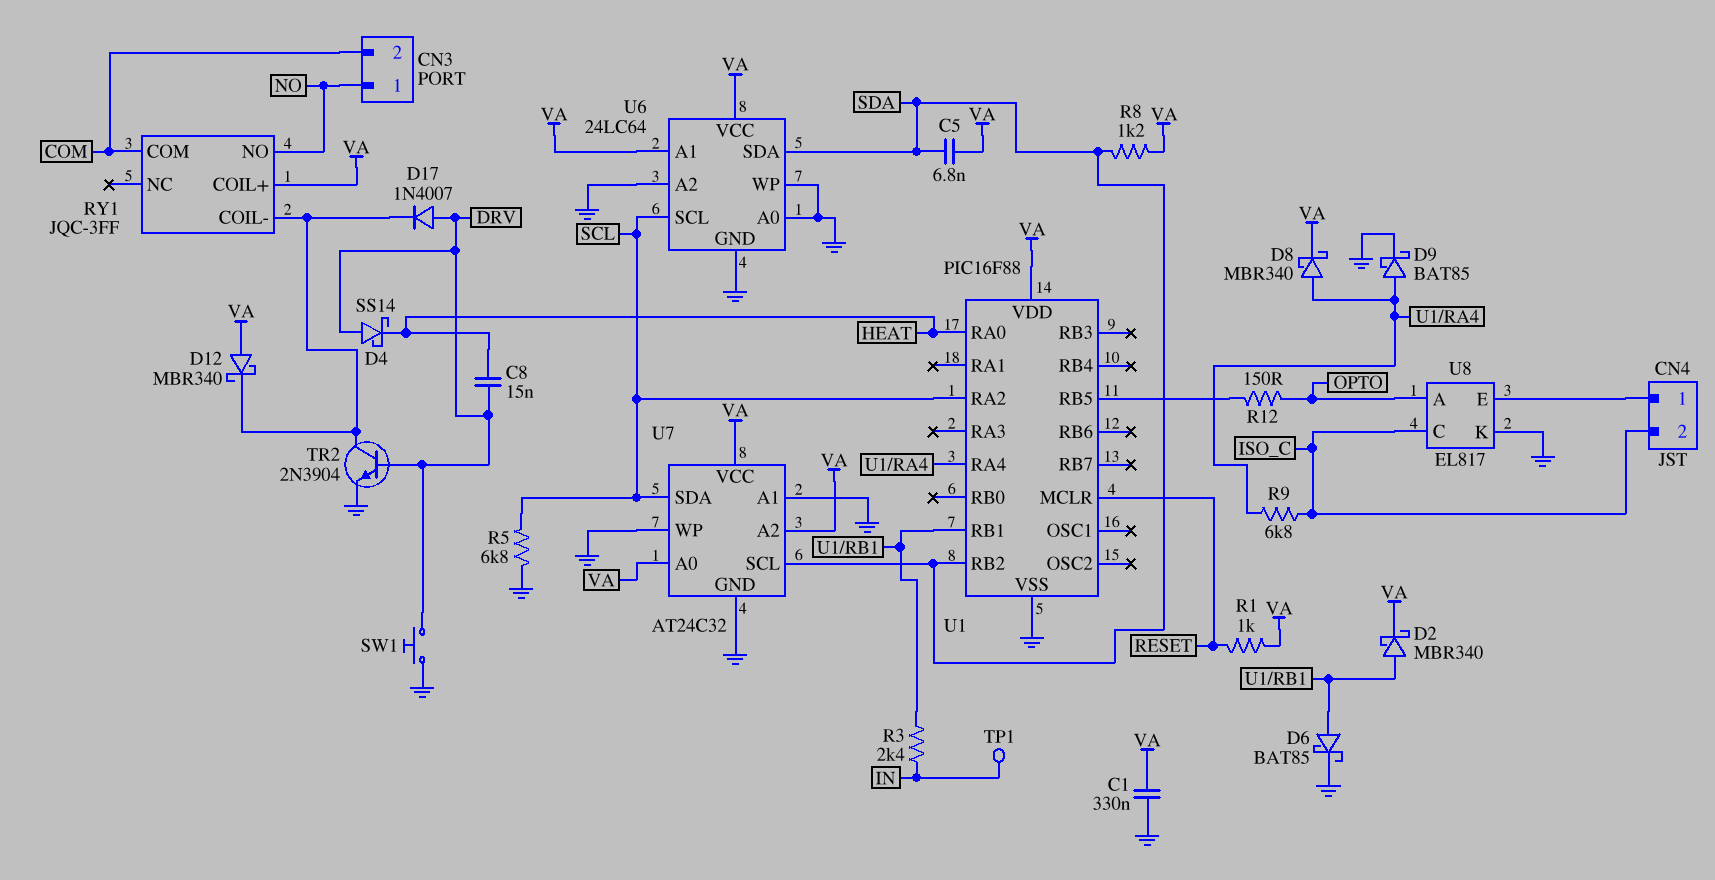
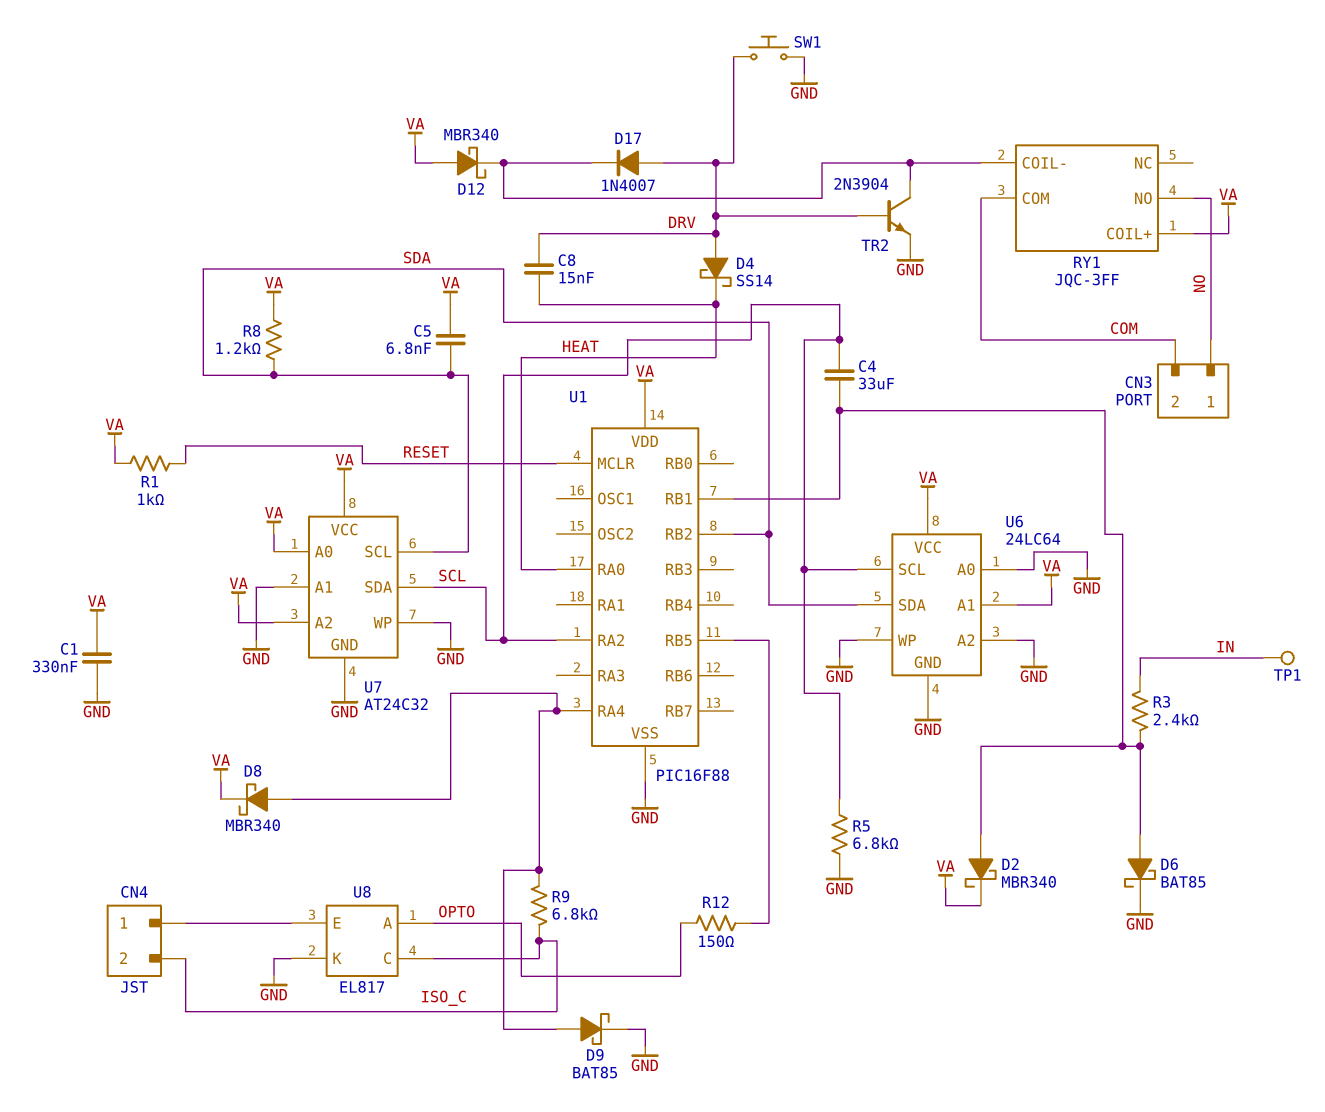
C4: none -> 33uF (SCL, U1/RB1)

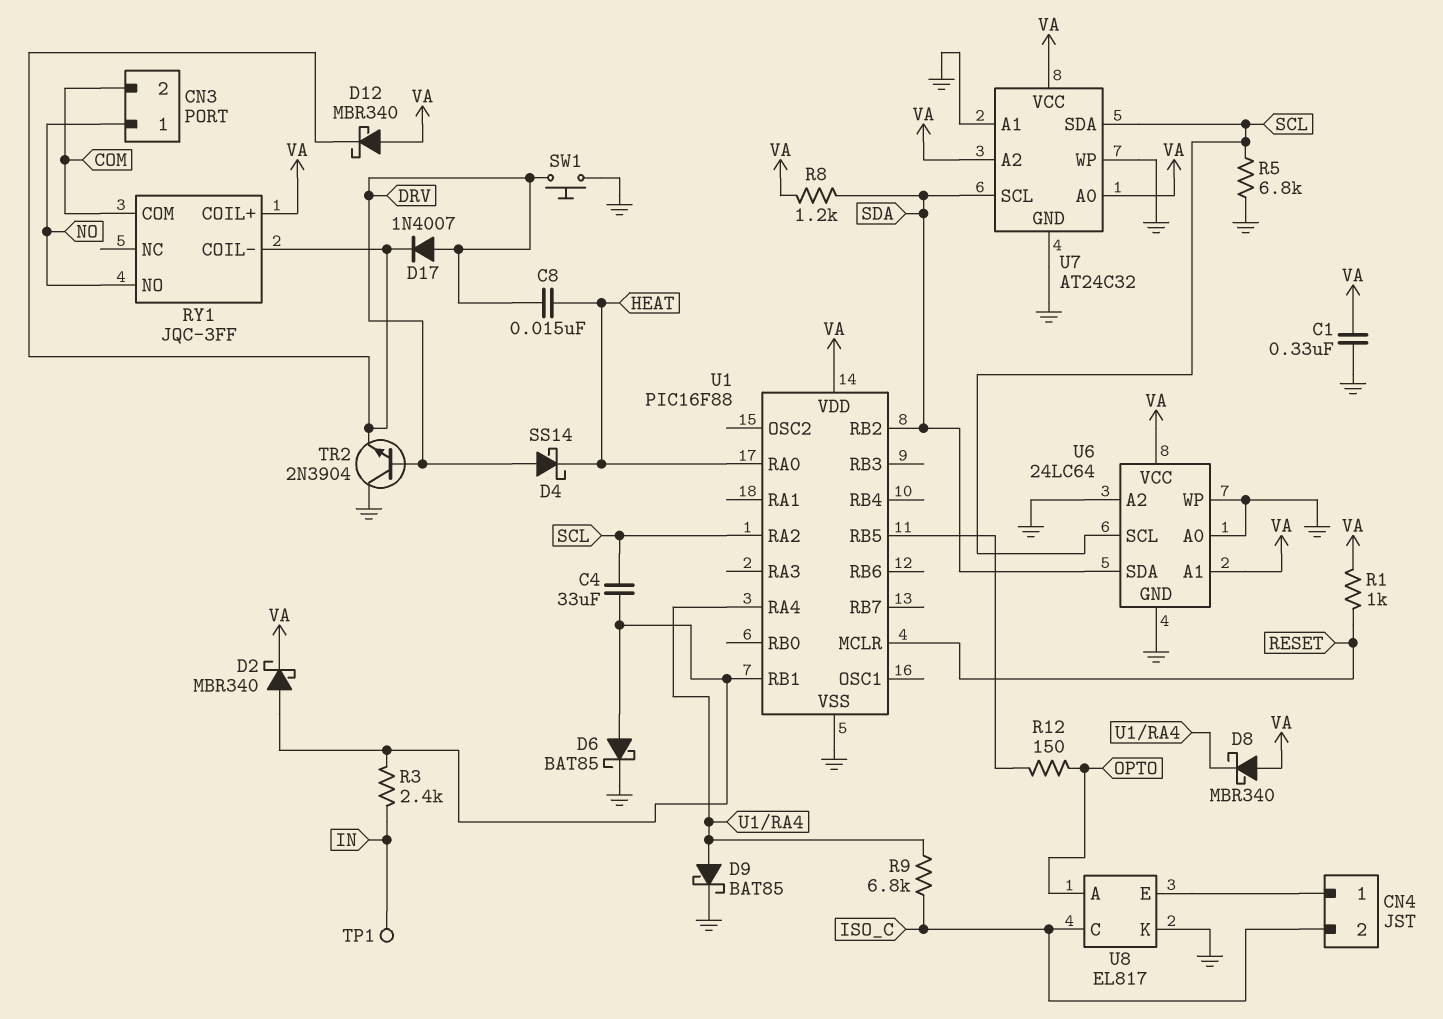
C5: 6.8nF (SDA, VA) -> none
D8: schottky MBR340 (A U1/RA4, K VA) -> schottky MBR340 (A VA, K U1/RA4)
TR2: NPN 2N3904 (B DRV, C RY1/COIL-, E GND) -> NPN 2N3904 (B DRV, C GND, E RY1/COIL-)

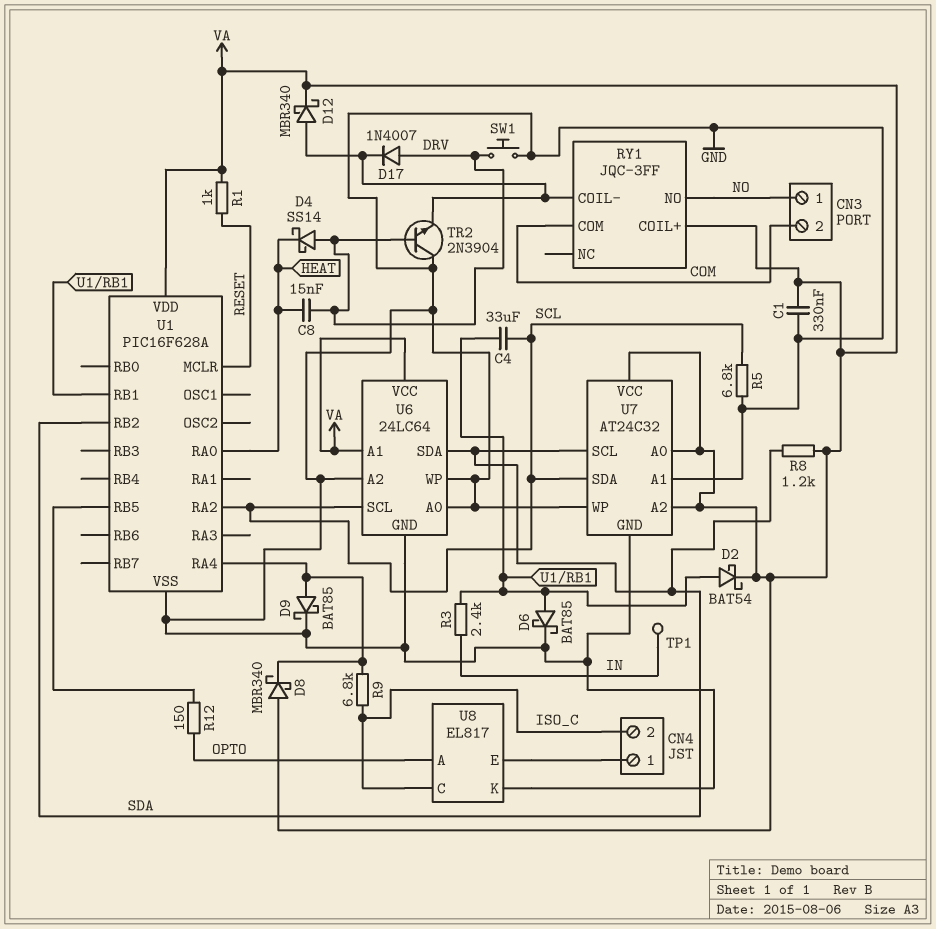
D2: schottky MBR340 (A U1/RB1, K VA) -> schottky BAT54 (A U1/RB1, K VA)
D12: schottky MBR340 (A VA, K RY1/COIL-) -> schottky MBR340 (A RY1/COIL-, K VA)
U1: PIC16F88 -> PIC16F628A

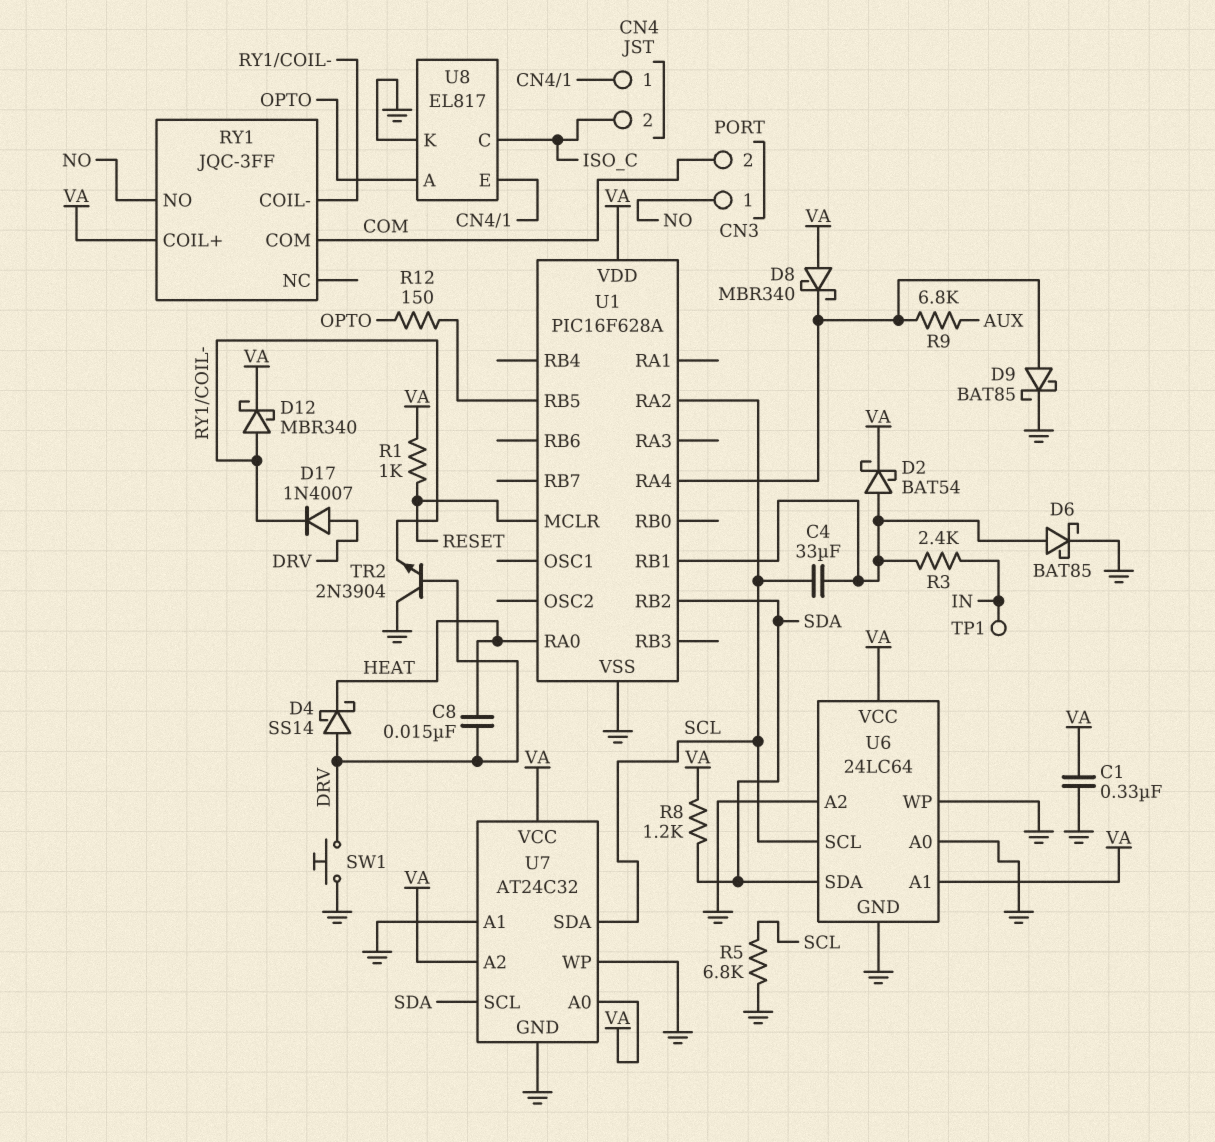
R9: 6.8k (ISO_C, U1/RA4) -> 6.8k (AUX, U1/RA4)

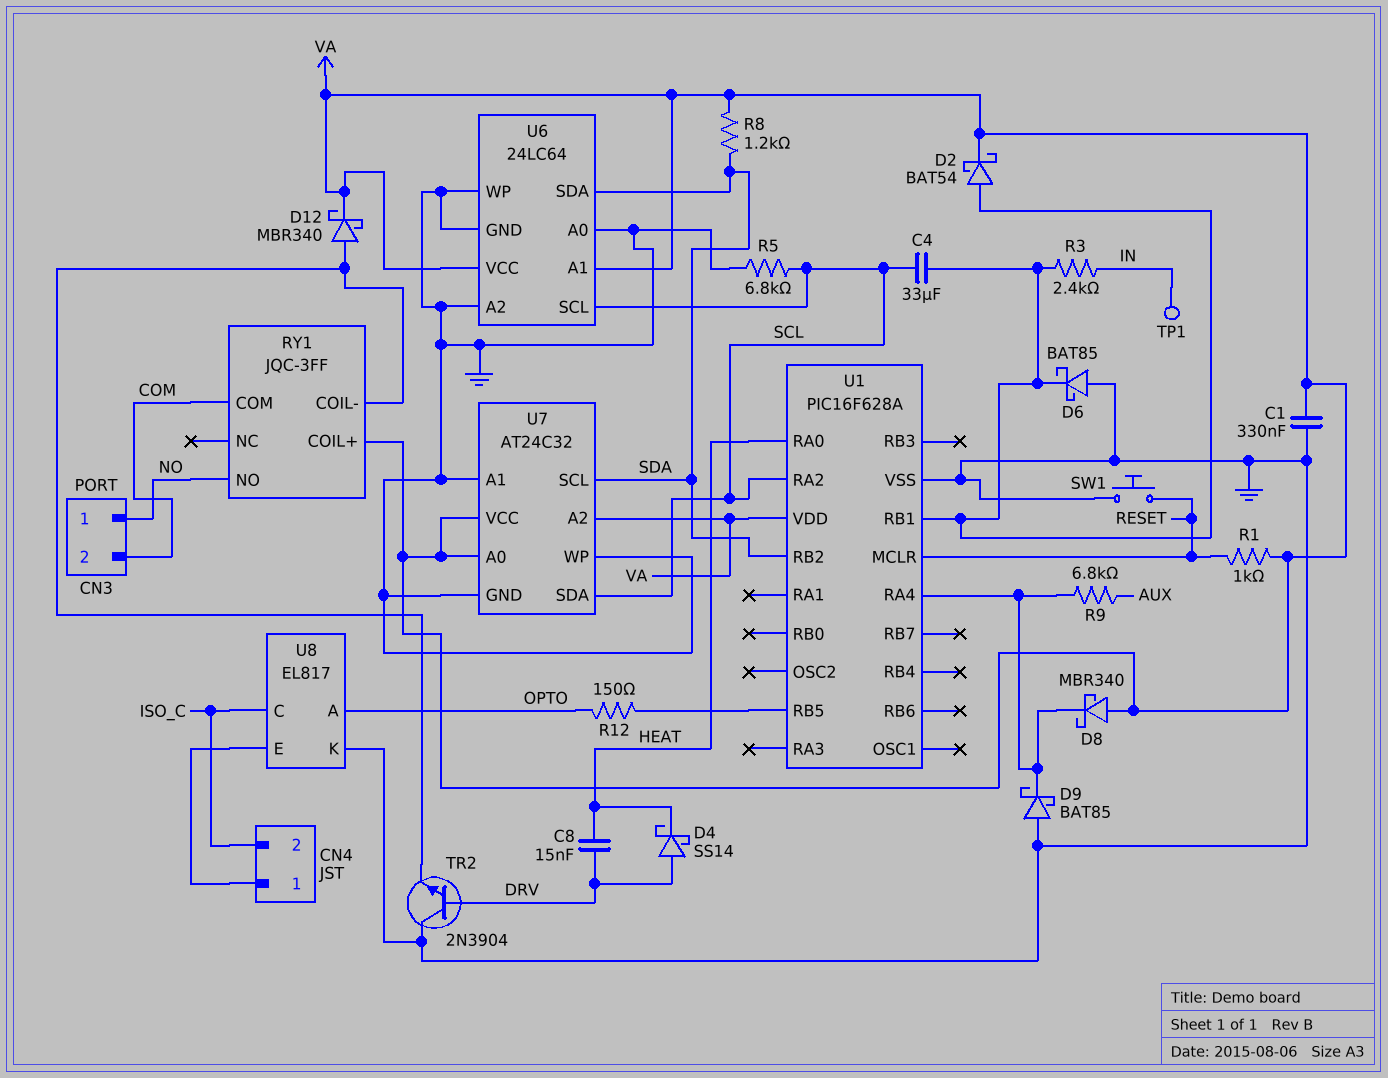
D6: schottky BAT85 (A U1/RB1, K GND) -> schottky BAT85 (A GND, K U1/RB1)
D9: schottky BAT85 (A U1/RA4, K GND) -> schottky BAT85 (A GND, K U1/RA4)
D17: diode 1N4007 (A DRV, K RY1/COIL-) -> none
SW1: button (DRV, GND) -> button (GND, RESET)

